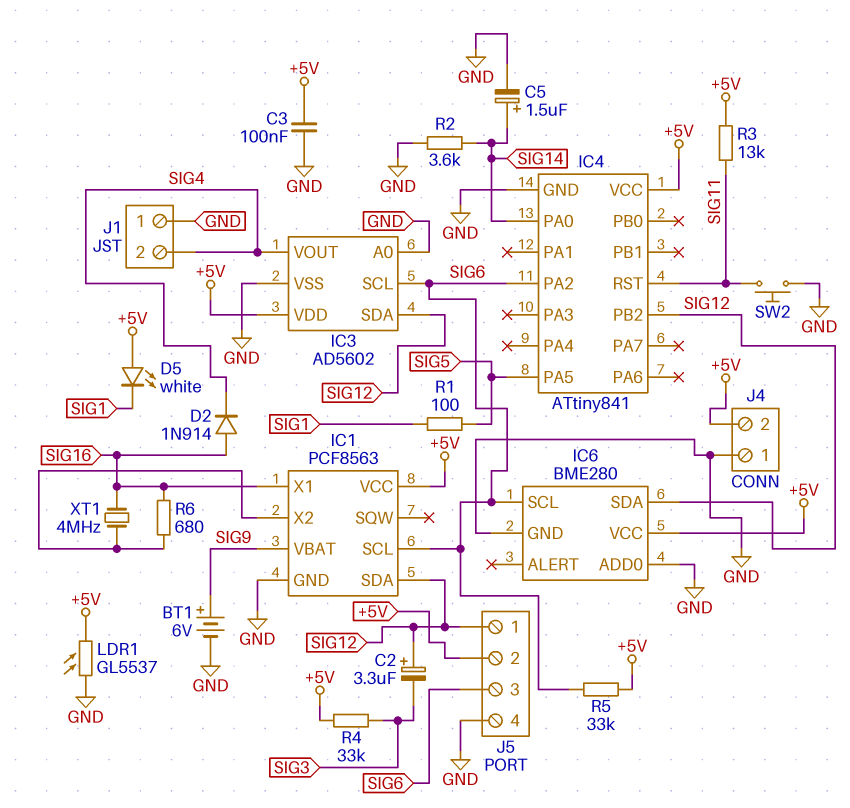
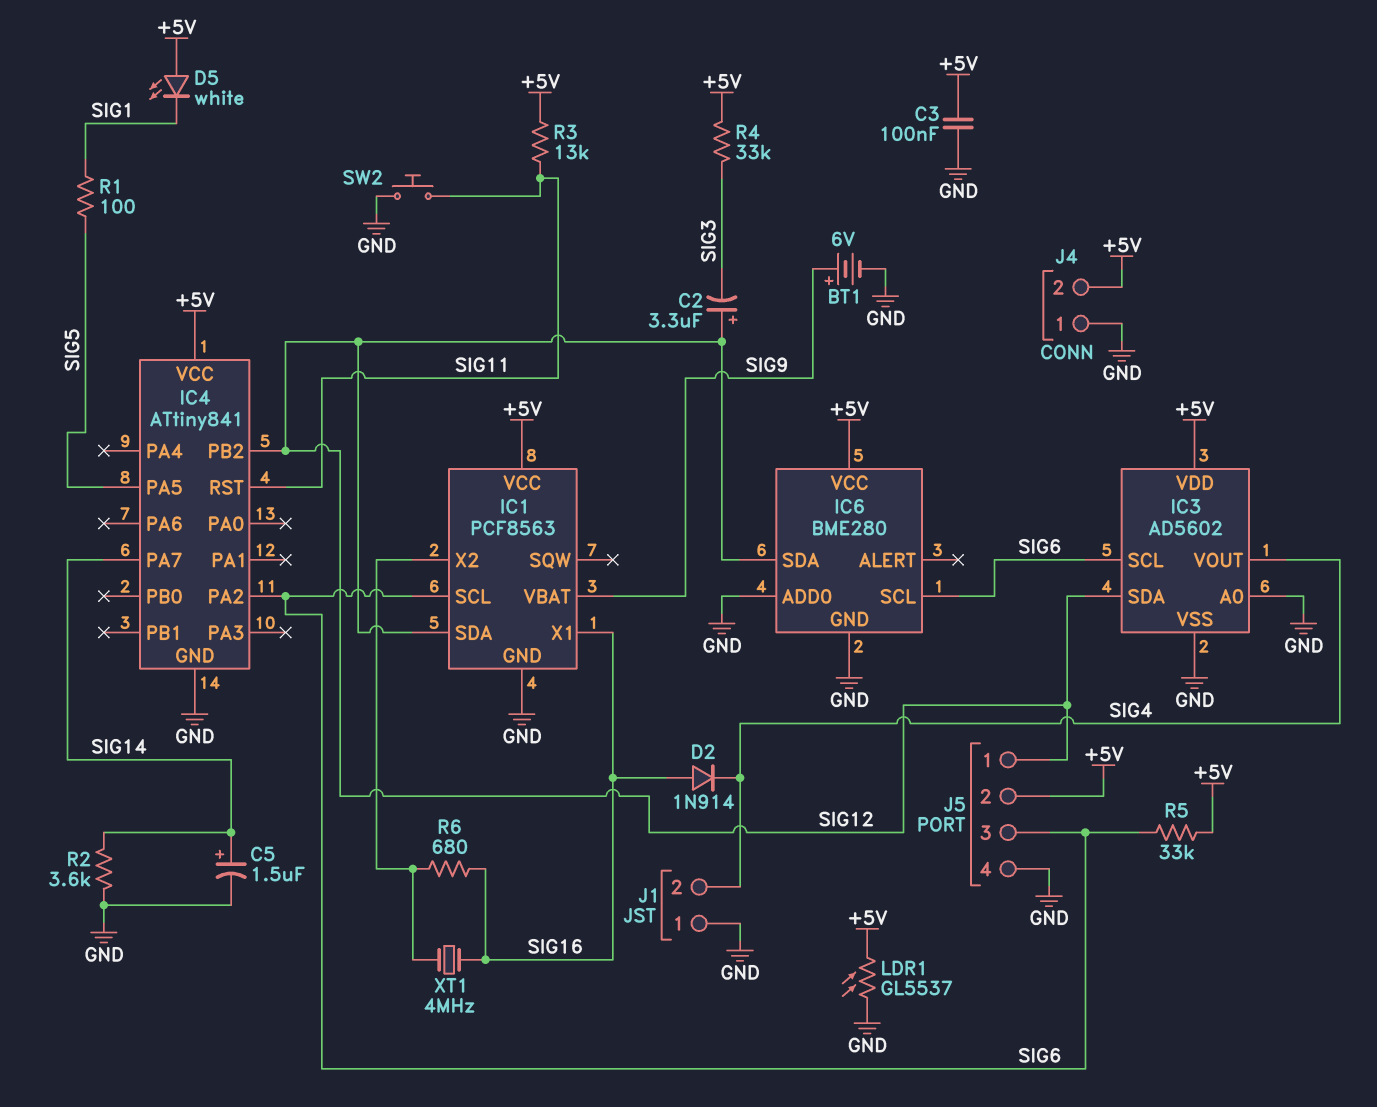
IC4 pin PA0: SIG14 -> none
IC4 pin PA7: none -> SIG14

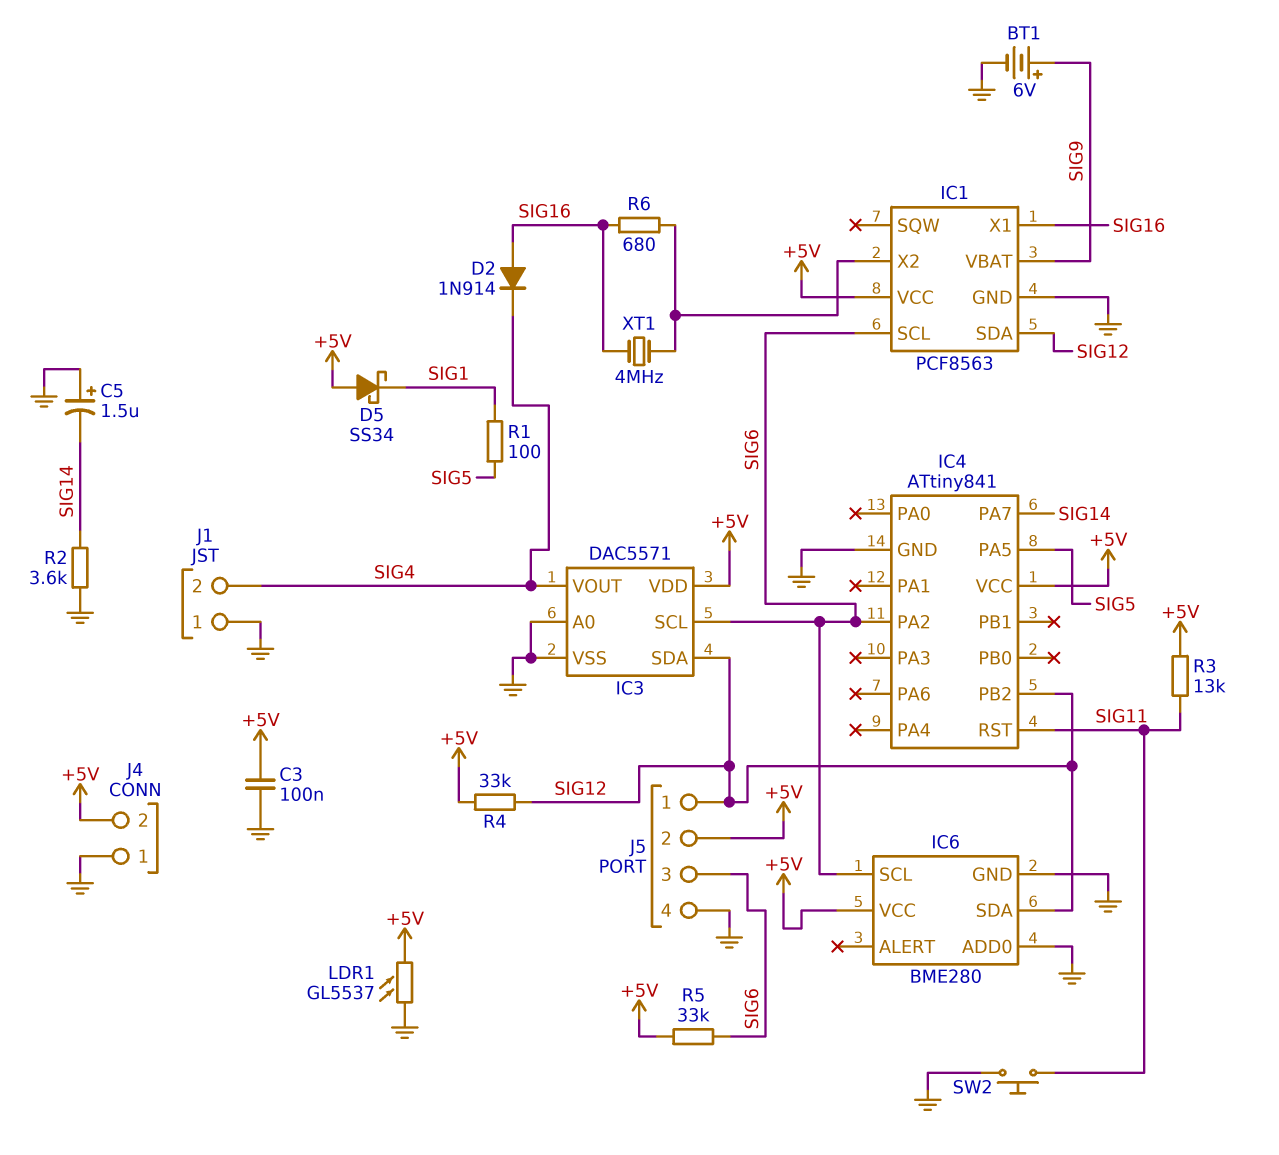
C2: 3.3uF (plus SIG12, minus SIG3) -> none
C5: 1.5uF (plus SIG14, minus GND) -> 1.5uF (plus GND, minus SIG14)
D5: LED white (A +5V, K SIG1) -> schottky SS34 (A +5V, K SIG1)
IC3: AD5602 -> DAC5571
R4: 33k (+5V, SIG3) -> 33k (+5V, SIG12)

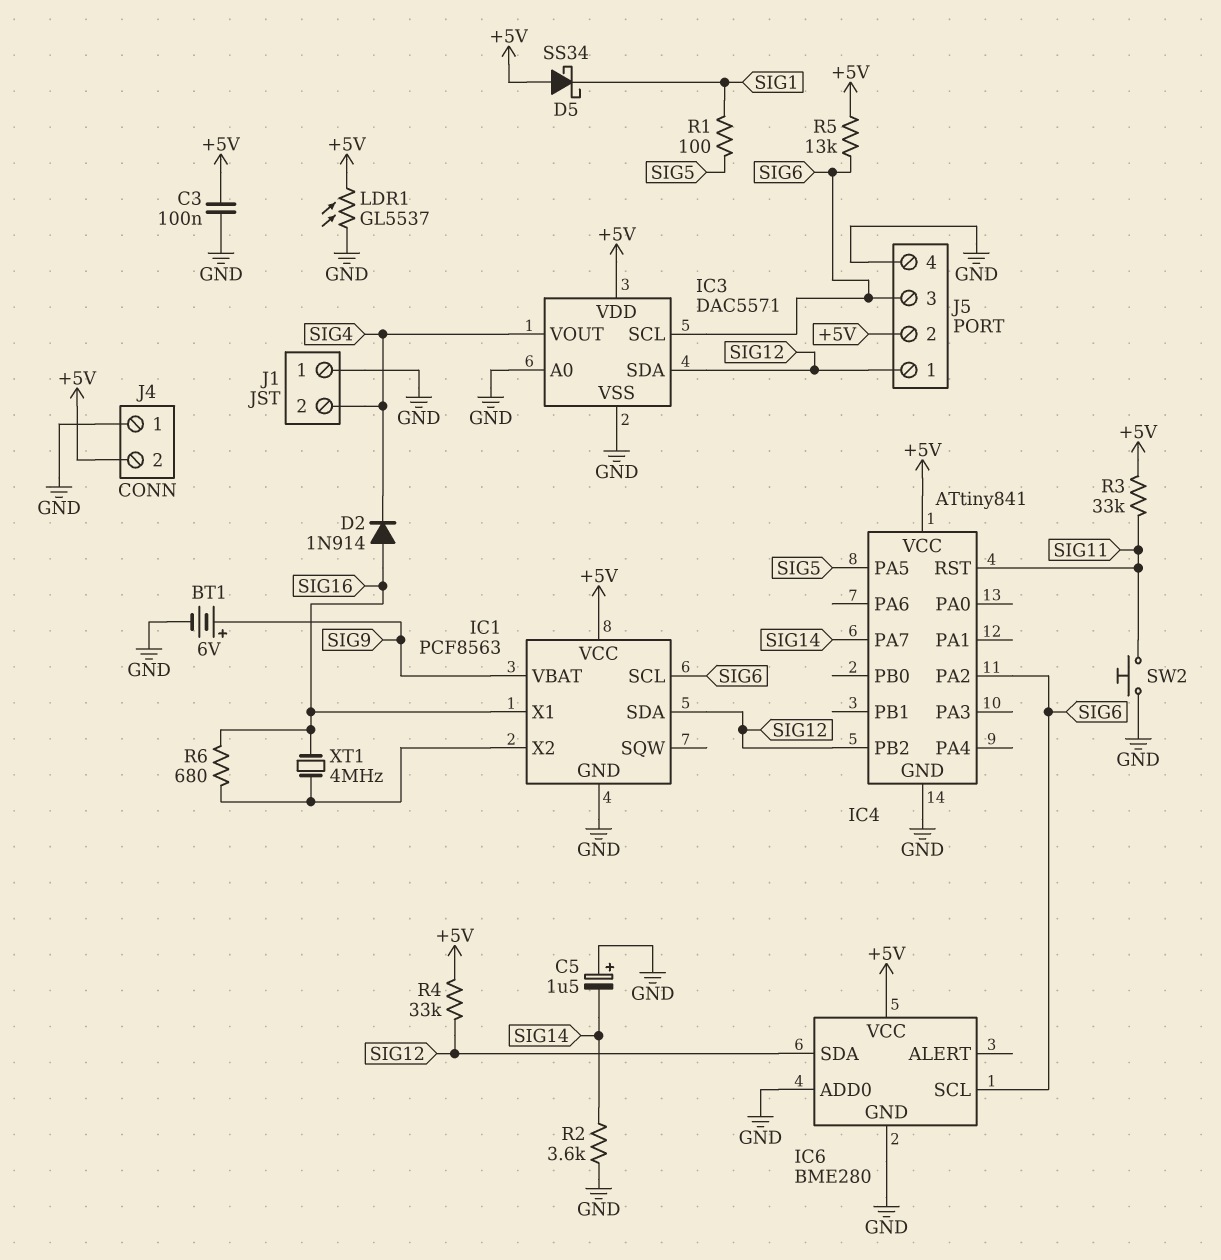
R3: 13k (+5V, SIG11) -> 33k (+5V, SIG11)
R5: 33k (+5V, SIG6) -> 13k (+5V, SIG6)

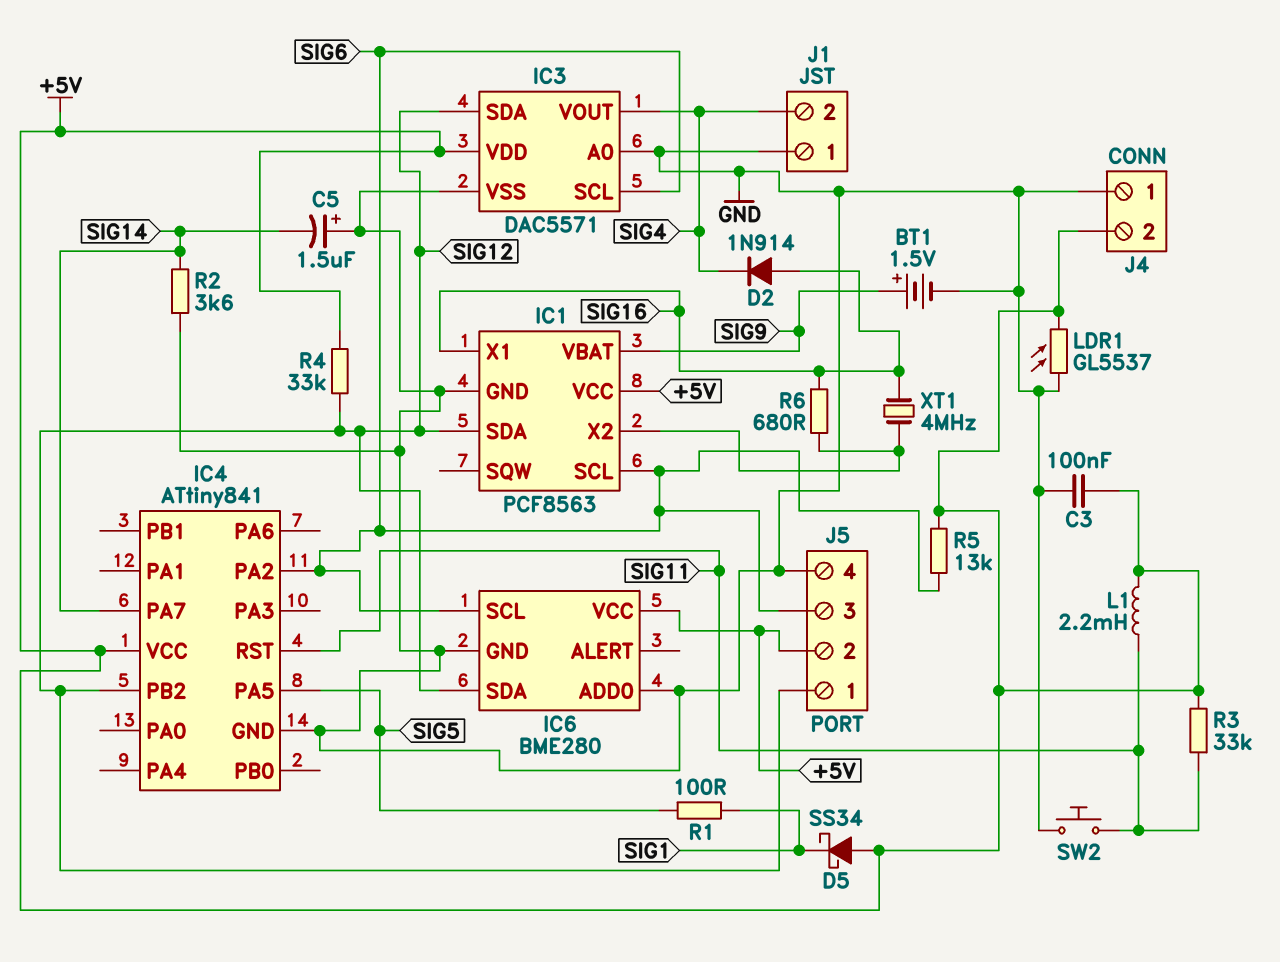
BT1: 6V (plus SIG9, minus GND) -> 1.5V (plus SIG9, minus GND)
L1: none -> 2.2mH (+5V, SIG11)

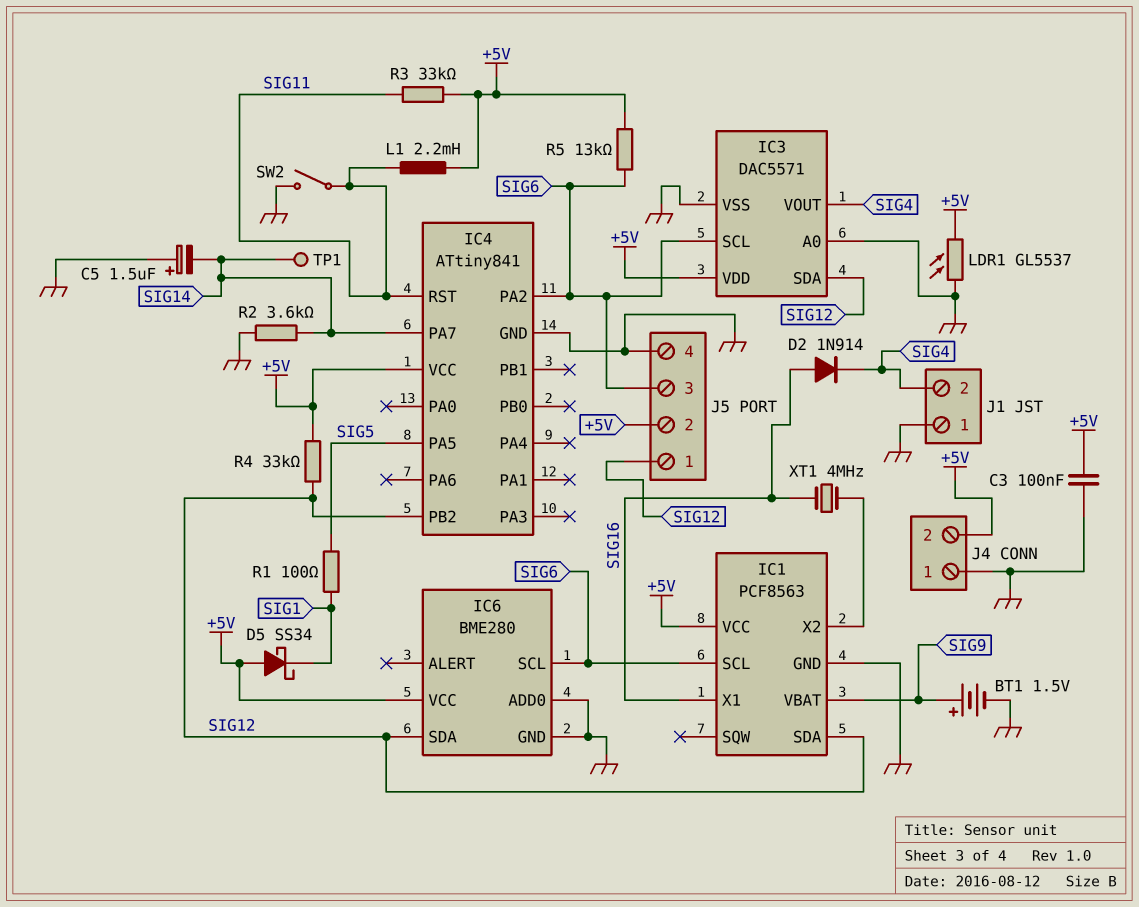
R6: 680 (IC1/X2, SIG16) -> none
SW2: button (GND, SIG11) -> switch (GND, SIG11)
TP1: none -> test point (SIG14)

